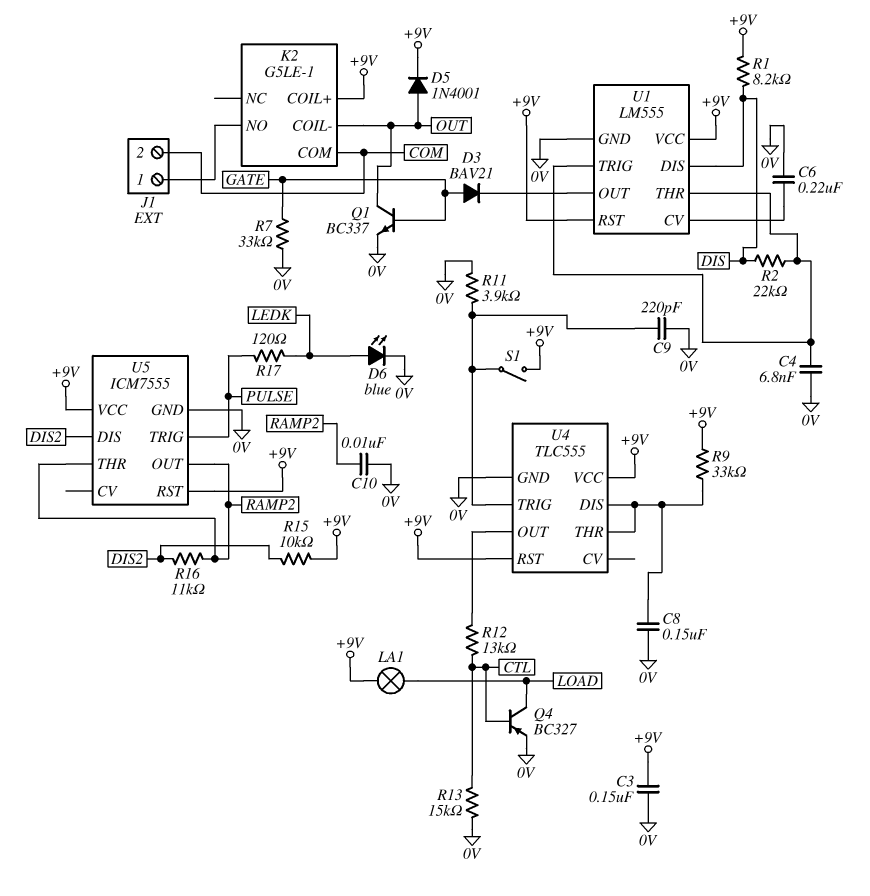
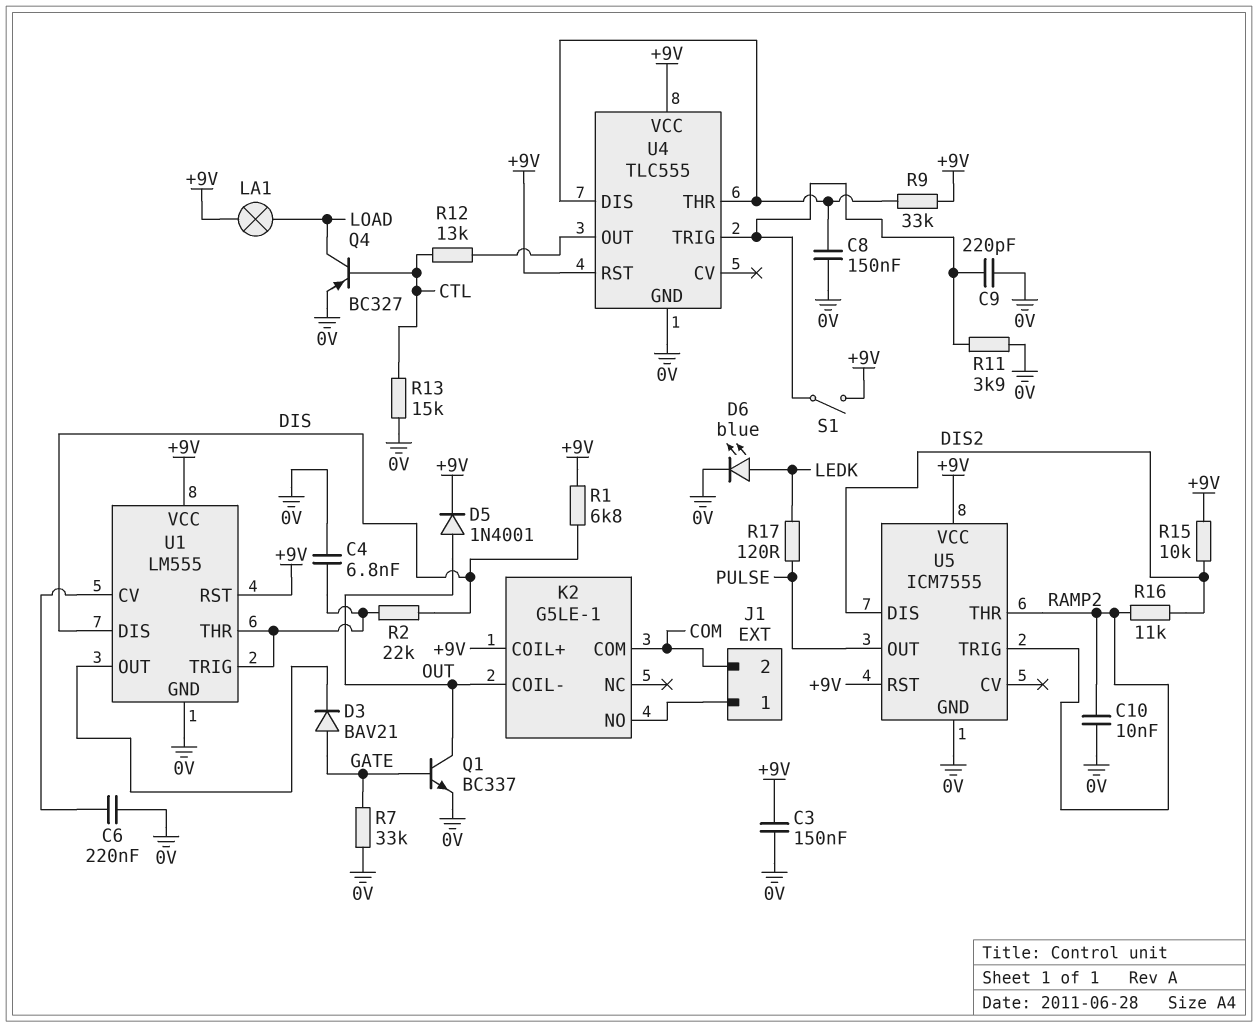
R1: 8.2k (+9V, DIS) -> 6.8k (+9V, DIS)
U5 pin OUT: RAMP2 -> PULSE
U5 pin TRIG: PULSE -> RAMP2

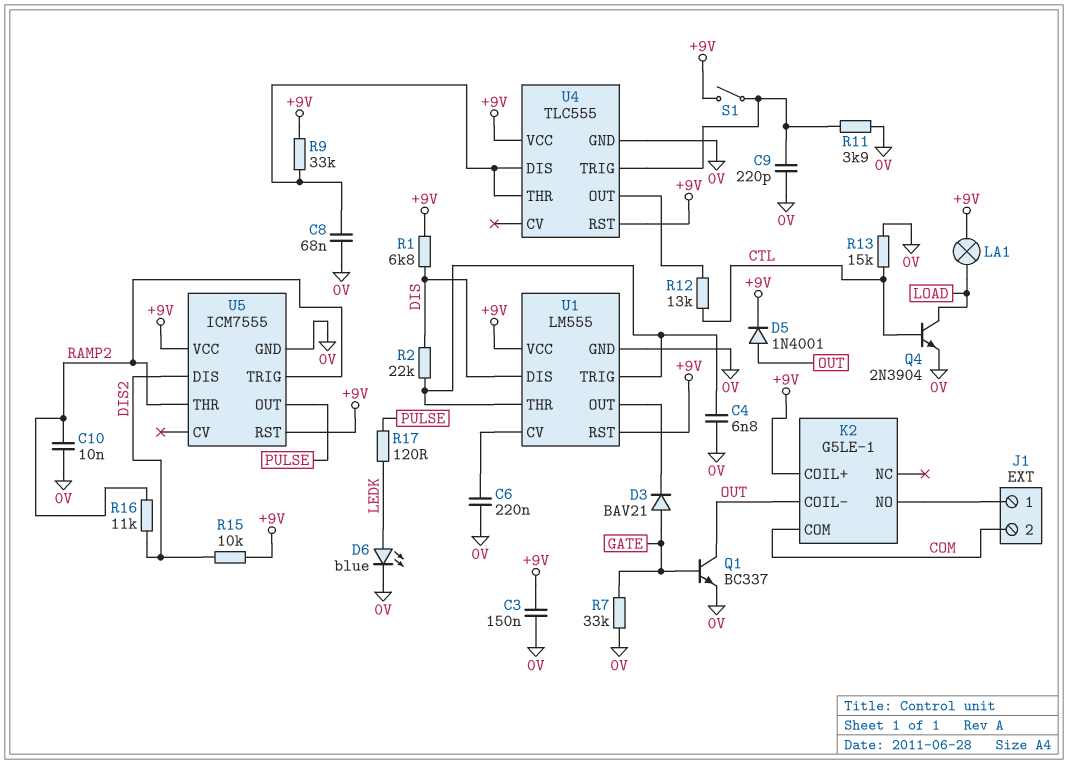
C8: 150nF (0V, U4/DIS) -> 68nF (0V, U4/DIS)
Q4: PNP BC327 (B CTL, C LOAD, E 0V) -> NPN 2N3904 (B CTL, C LOAD, E 0V)

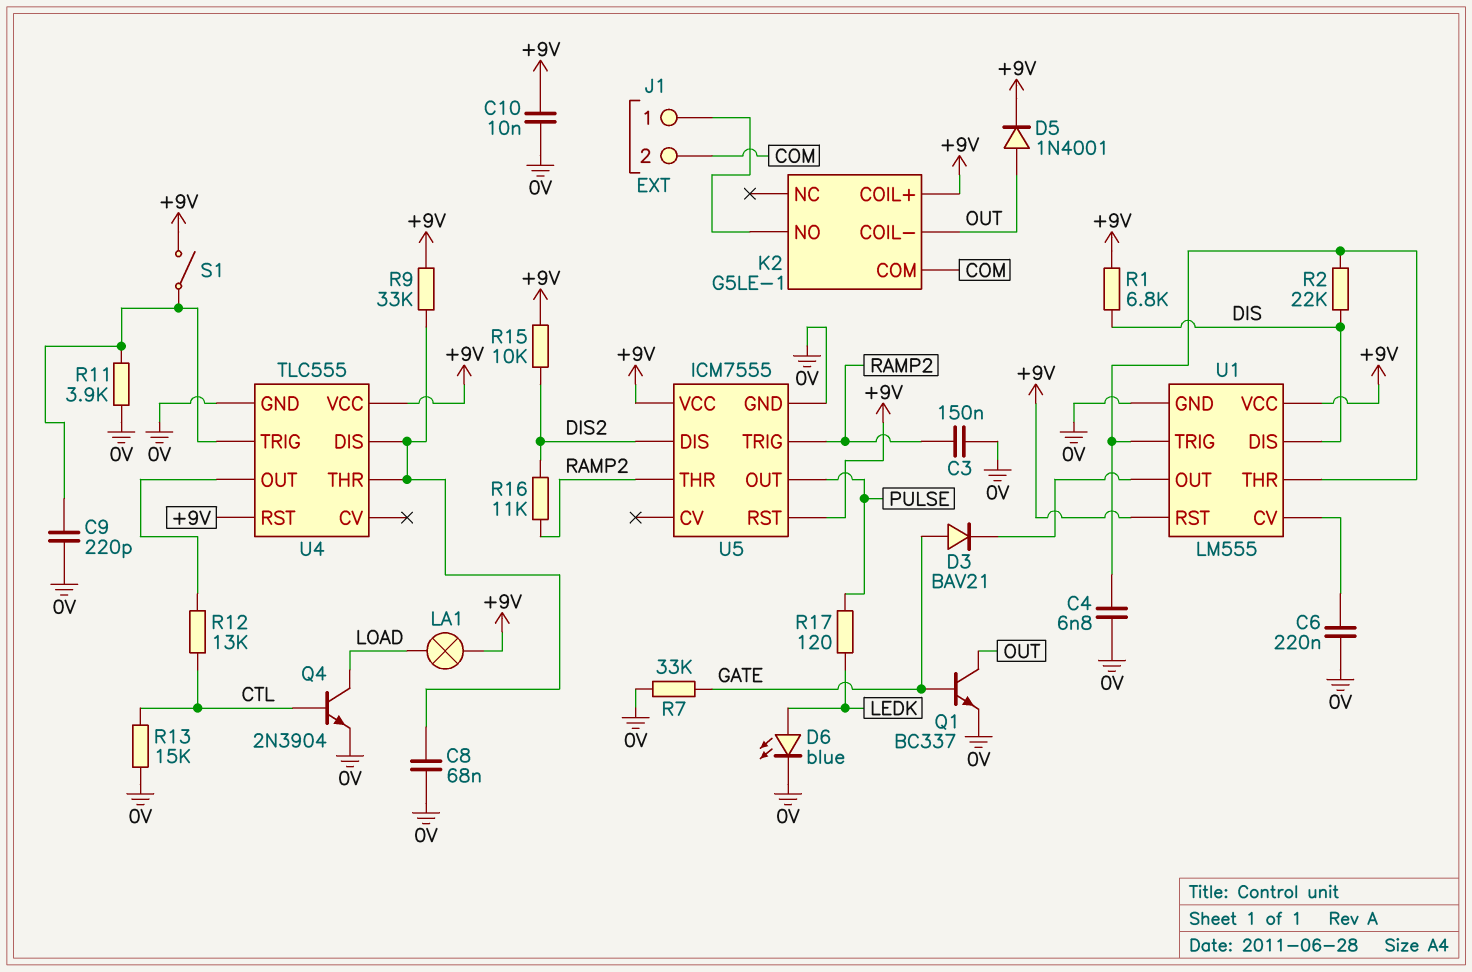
C3: 150nF (+9V, 0V) -> 150nF (0V, RAMP2)
C10: 10nF (0V, RAMP2) -> 10nF (+9V, 0V)

